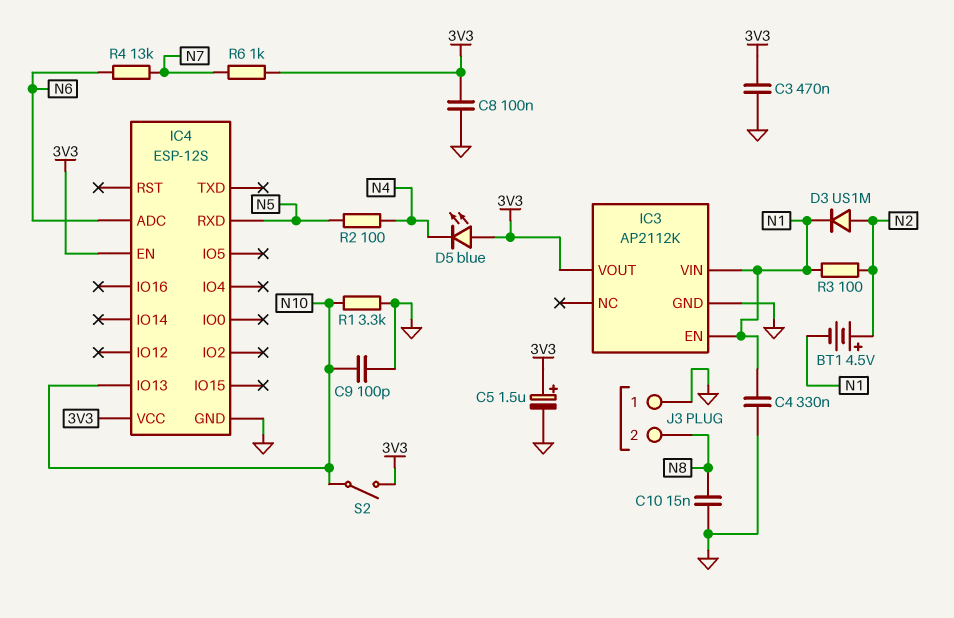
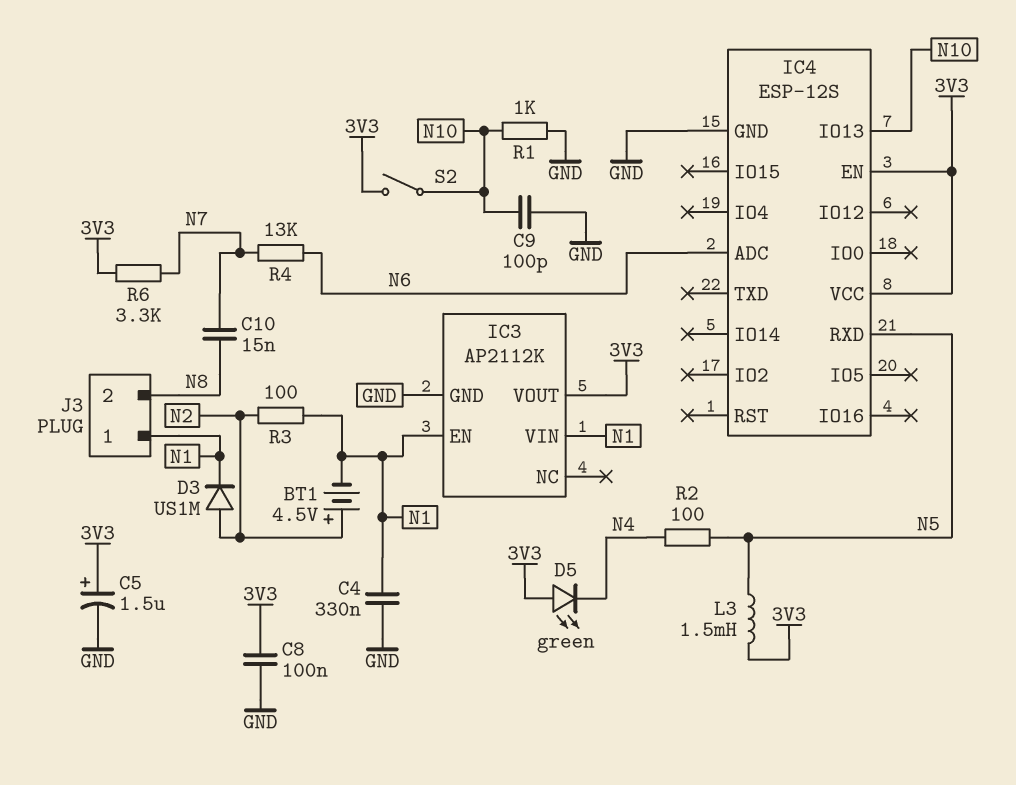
C3: 470nF (3V3, GND) -> none
C10: 15nF (GND, N8) -> 15nF (N7, N8)
D5: LED blue (A 3V3, K N4) -> LED green (A 3V3, K N4)
J3 pin 1: GND -> N1
L3: none -> 1.5mH (3V3, N5)
R1: 3.3k (GND, N10) -> 1k (GND, N10)
R6: 1k (3V3, N7) -> 3.3k (3V3, N7)

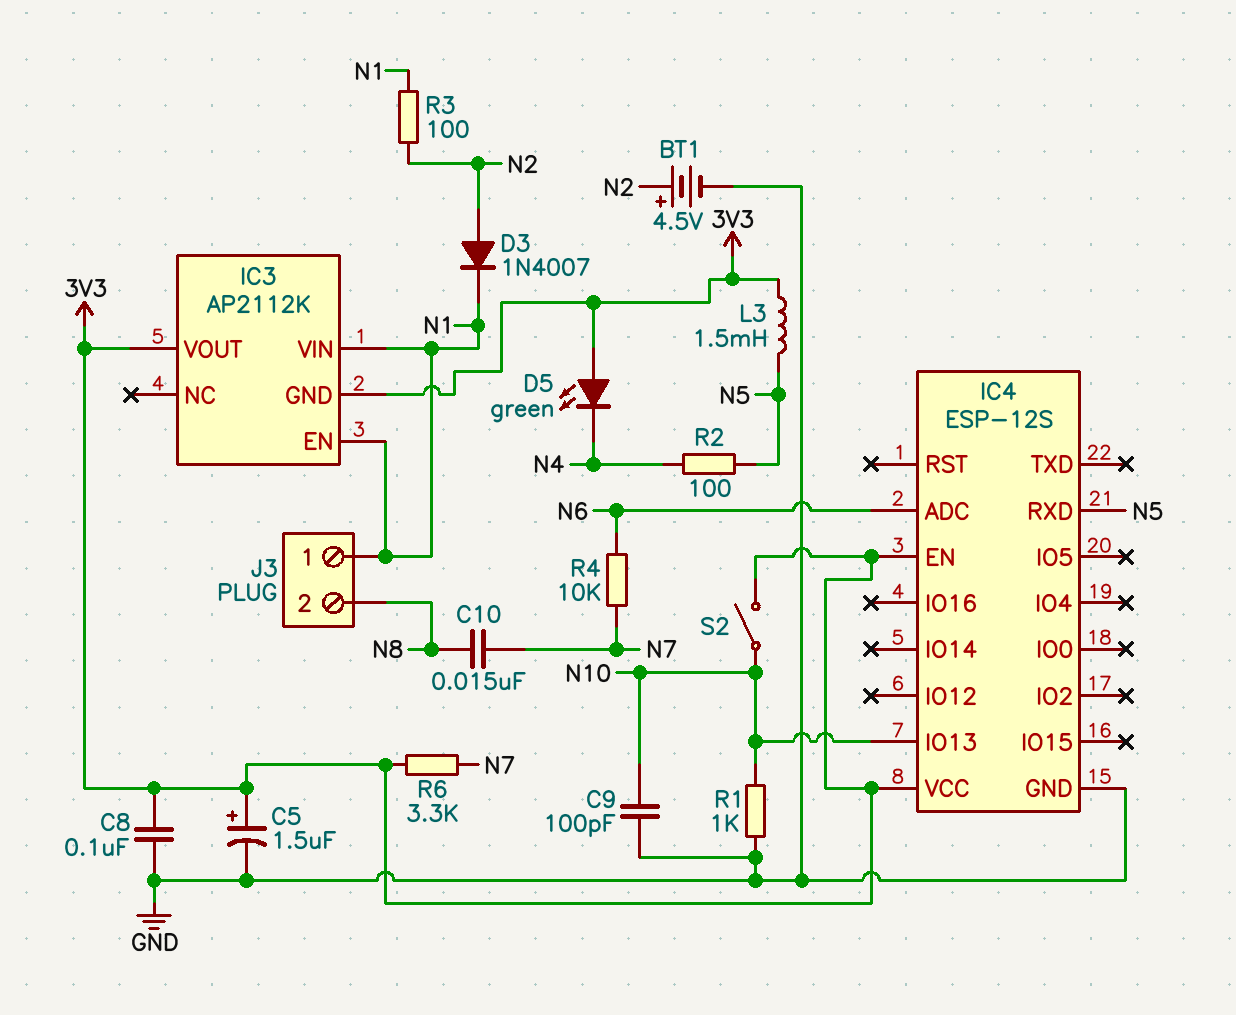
BT1: 4.5V (plus N2, minus N1) -> 4.5V (plus N2, minus GND)
C4: 330nF (GND, N1) -> none
D3: diode US1M (A N2, K N1) -> diode 1N4007 (A N2, K N1)
IC3 pin GND: GND -> 3V3
R4: 13k (N6, N7) -> 10k (N6, N7)

